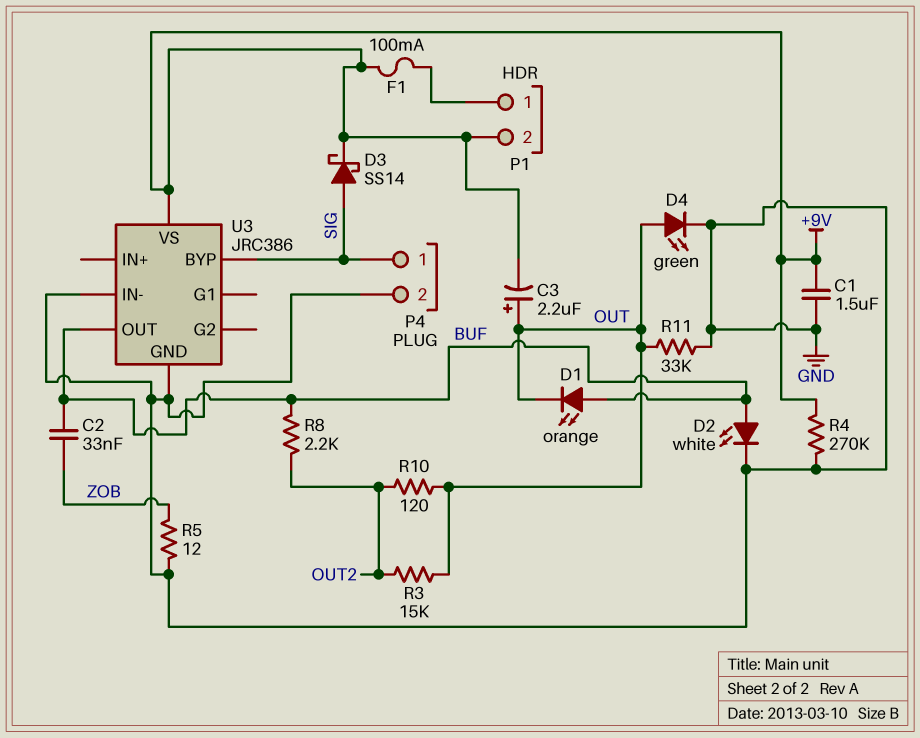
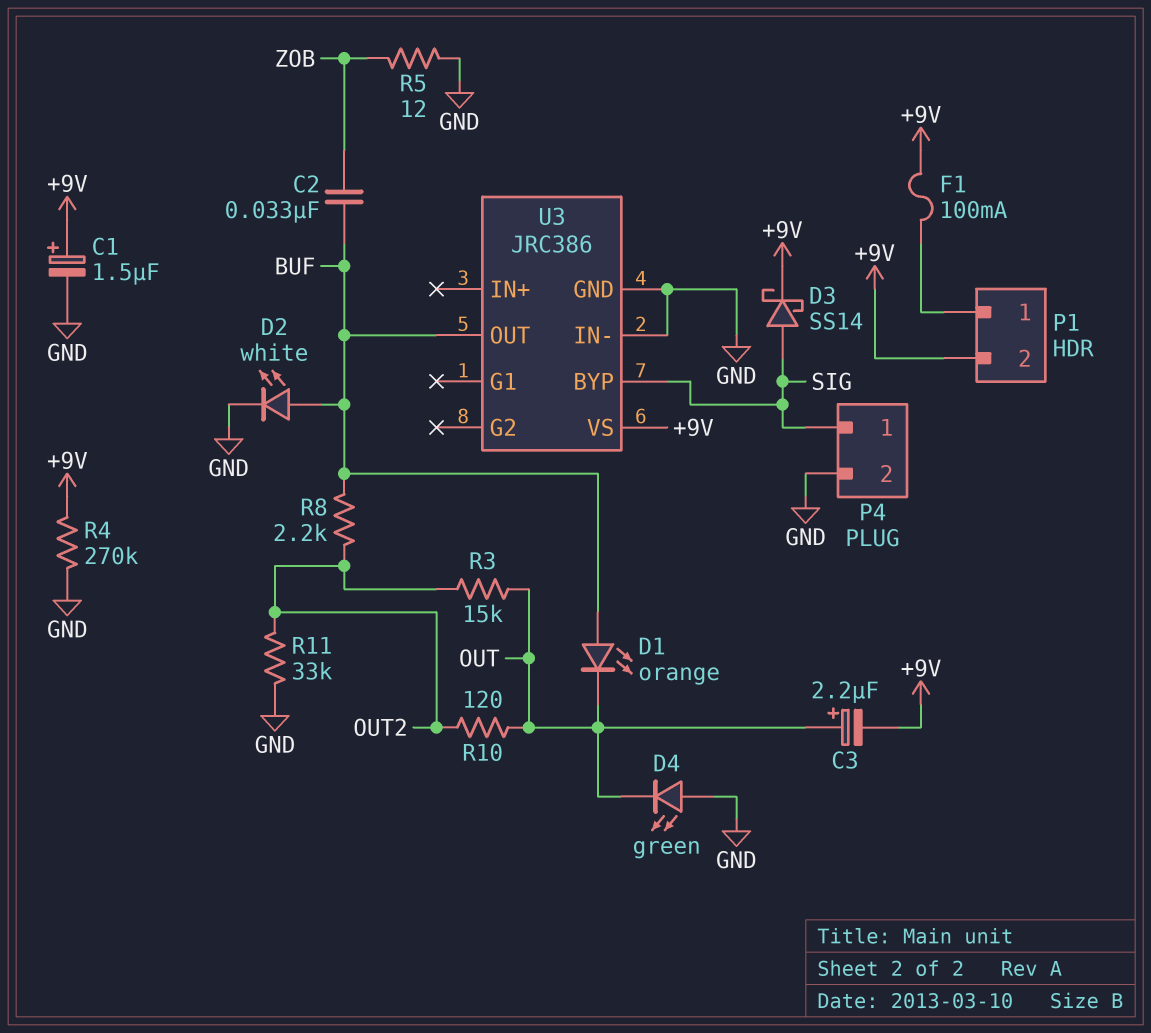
C1: 1.5uF (+9V, GND) -> 1.5uF (plus +9V, minus GND)
D4: LED green (A OUT, K GND) -> LED green (A GND, K OUT)
R11: 33k (GND, OUT) -> 33k (GND, OUT2)

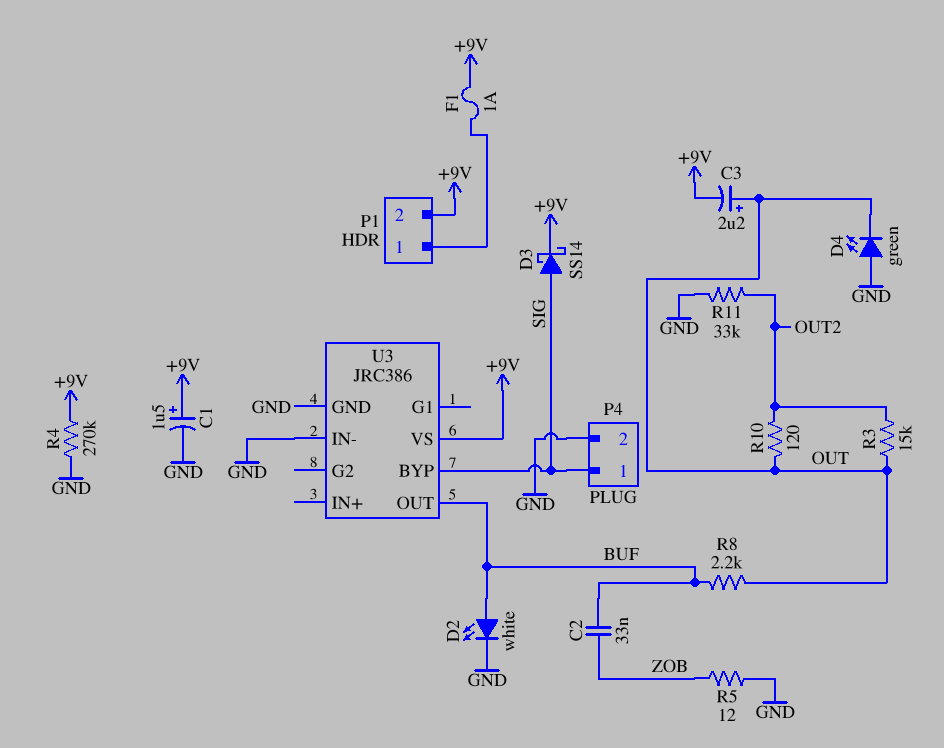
D1: LED orange (A BUF, K OUT) -> none
F1: 100mA (+9V, P1/1) -> 1A (+9V, P1/1)
R8: 2.2k (BUF, OUT2) -> 2.2k (BUF, OUT)

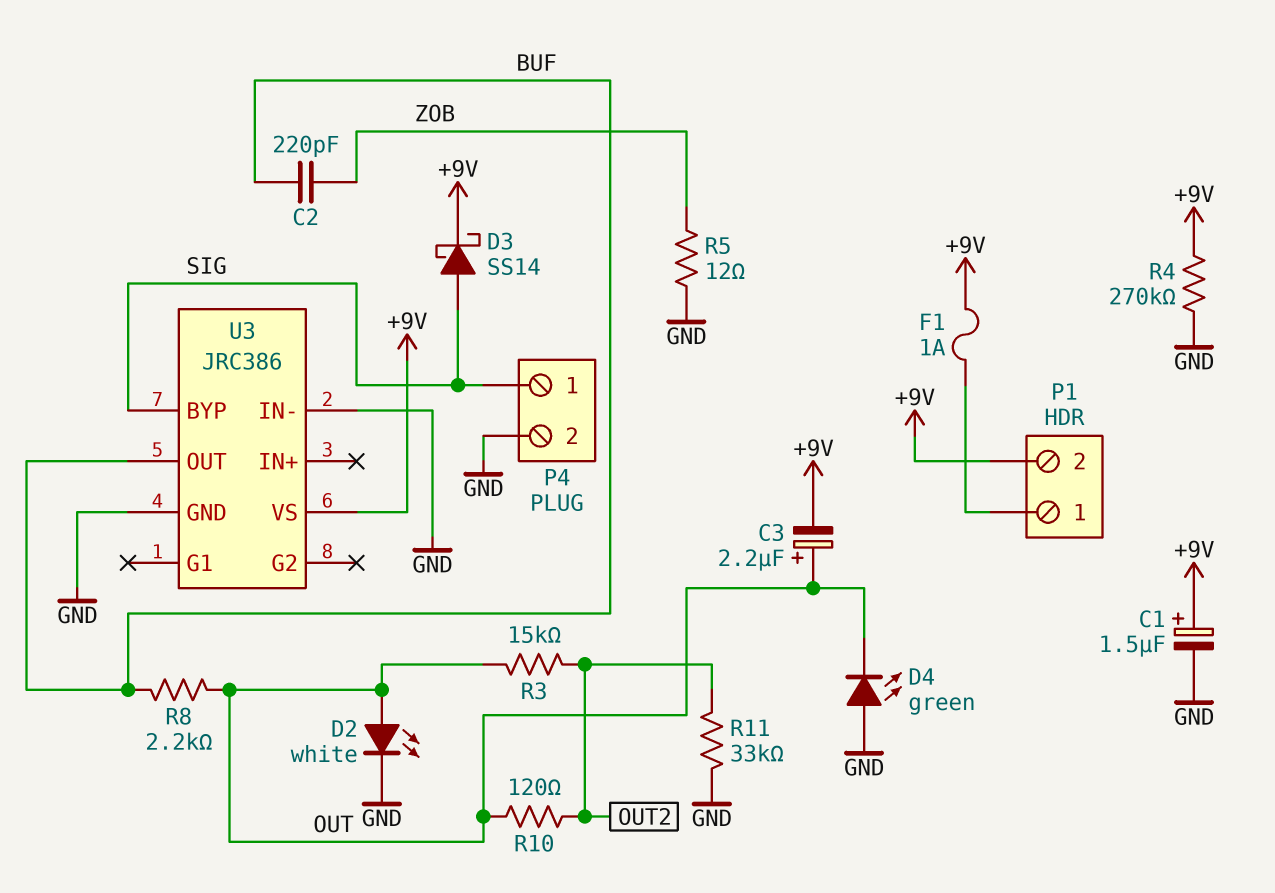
C2: 33nF (BUF, ZOB) -> 220pF (BUF, ZOB)
D2: LED white (A BUF, K GND) -> LED white (A OUT, K GND)

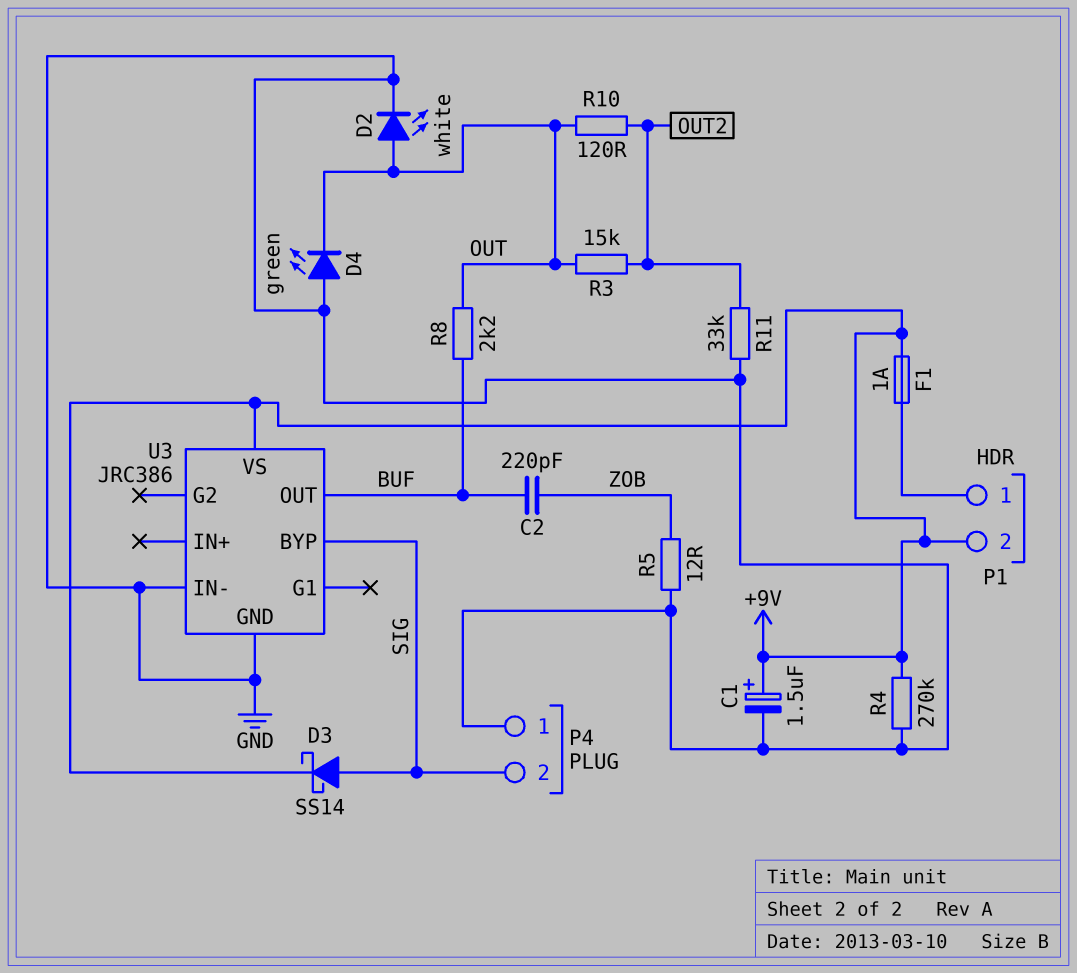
C3: 2.2uF (plus OUT, minus +9V) -> none
P4 pin 1: SIG -> GND
P4 pin 2: GND -> SIG

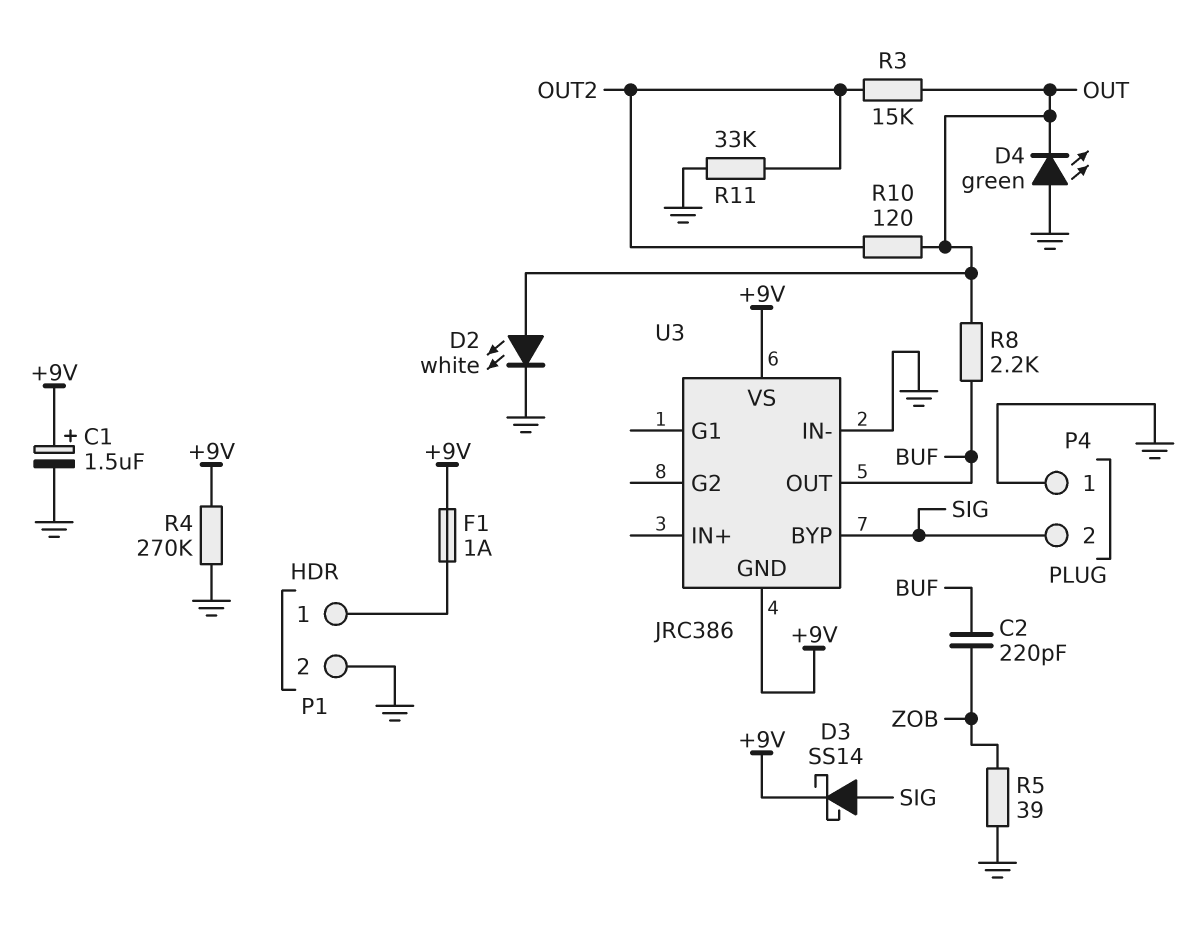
P1 pin 2: +9V -> GND
R5: 12 (GND, ZOB) -> 39 (GND, ZOB)
U3 pin GND: GND -> +9V

